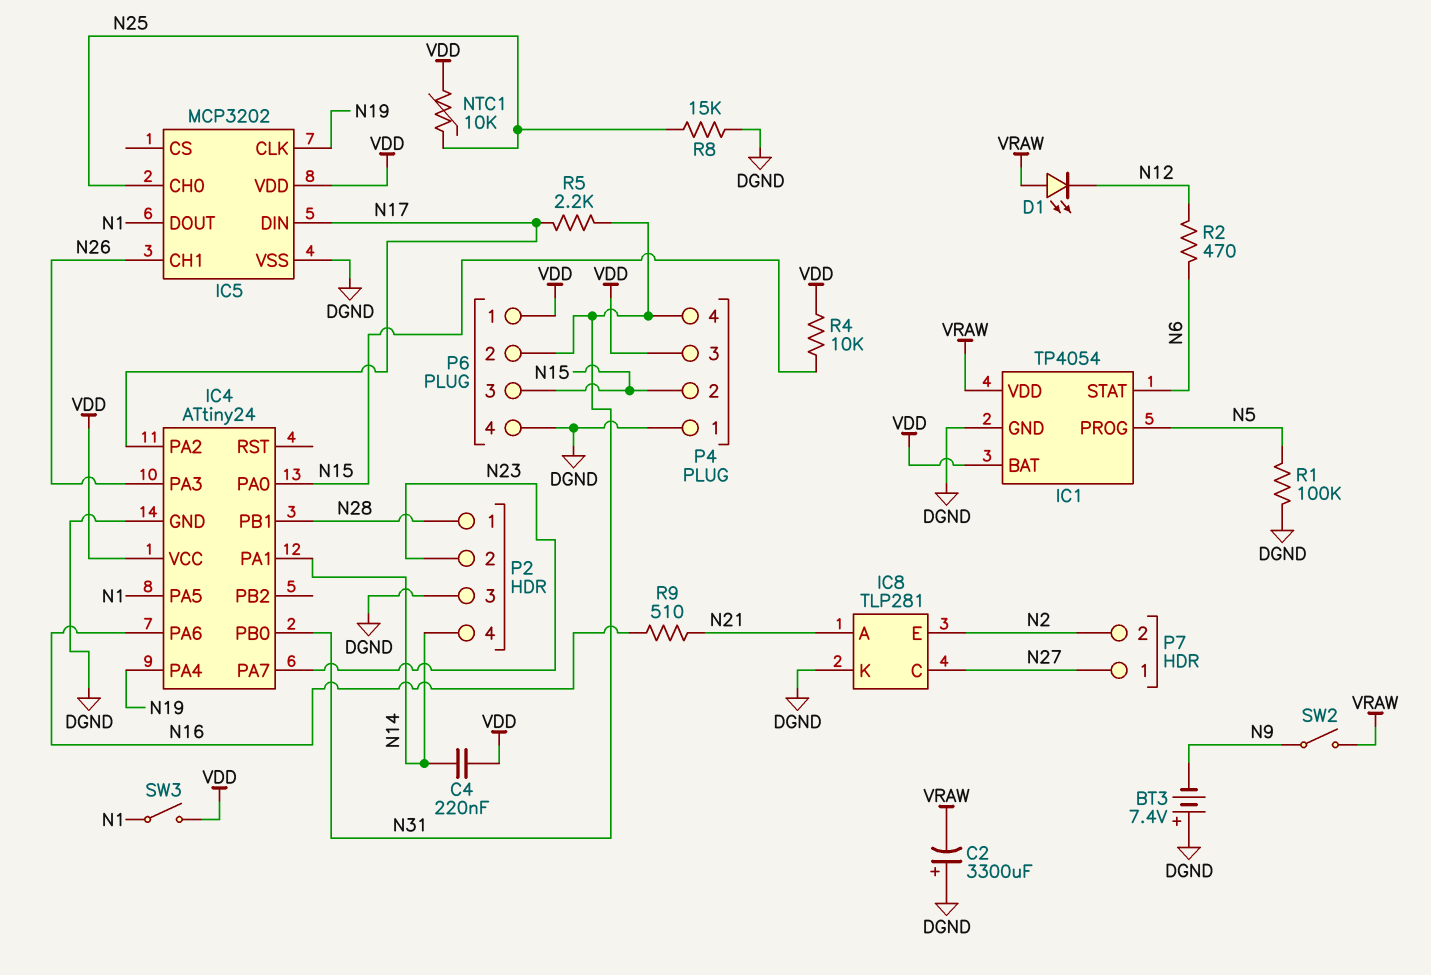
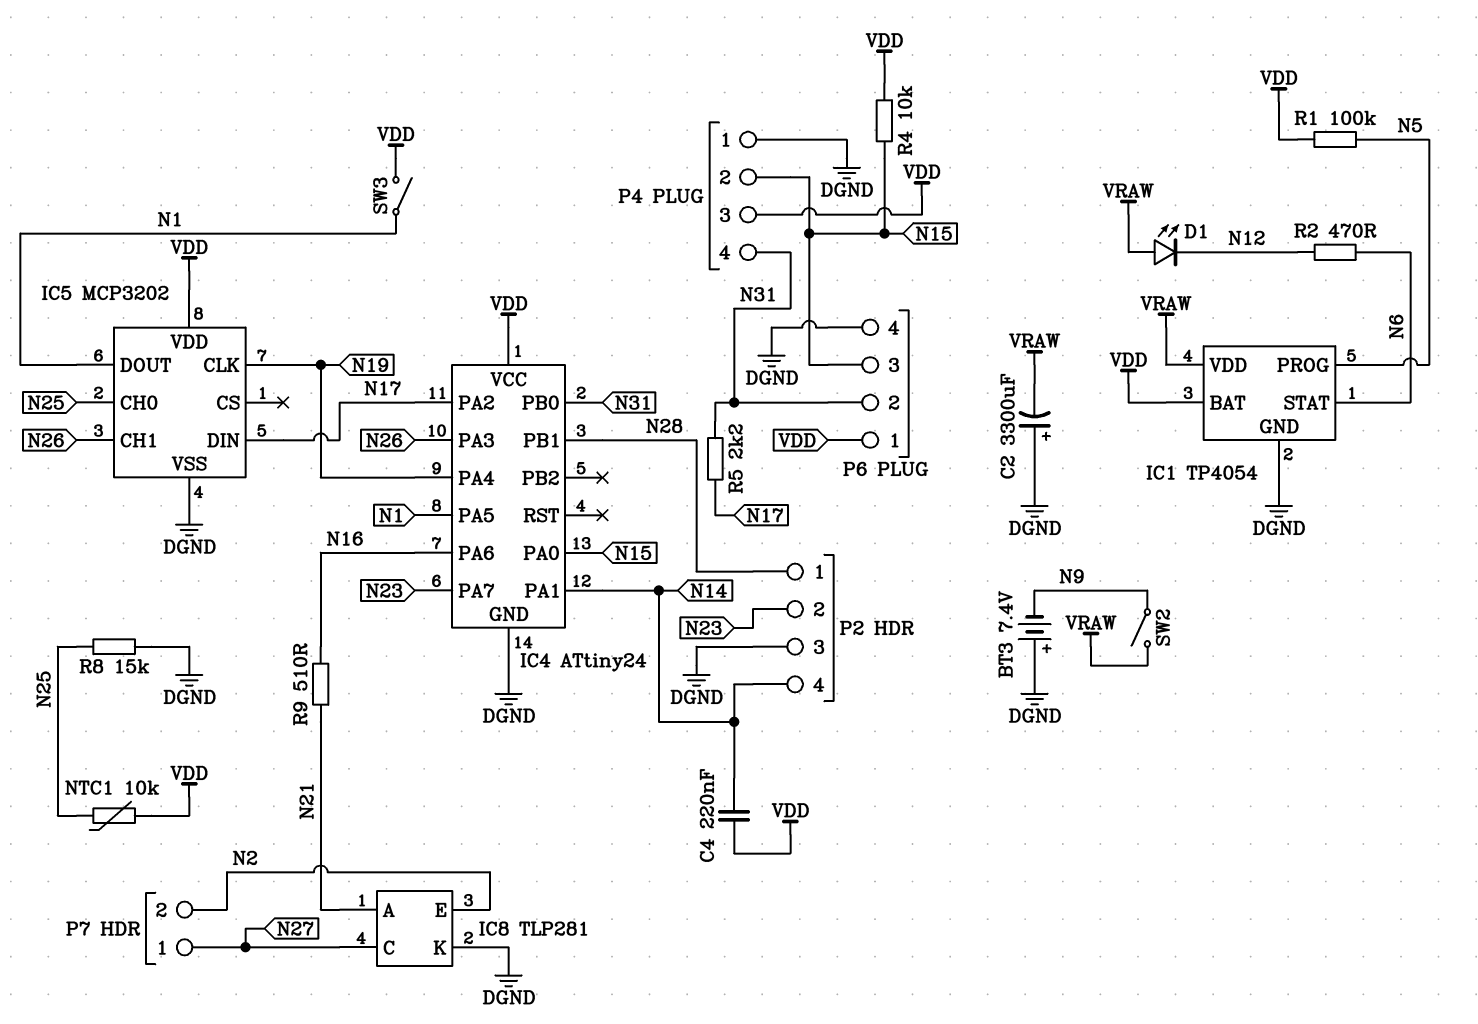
R1: 100k (DGND, N5) -> 100k (N5, VDD)

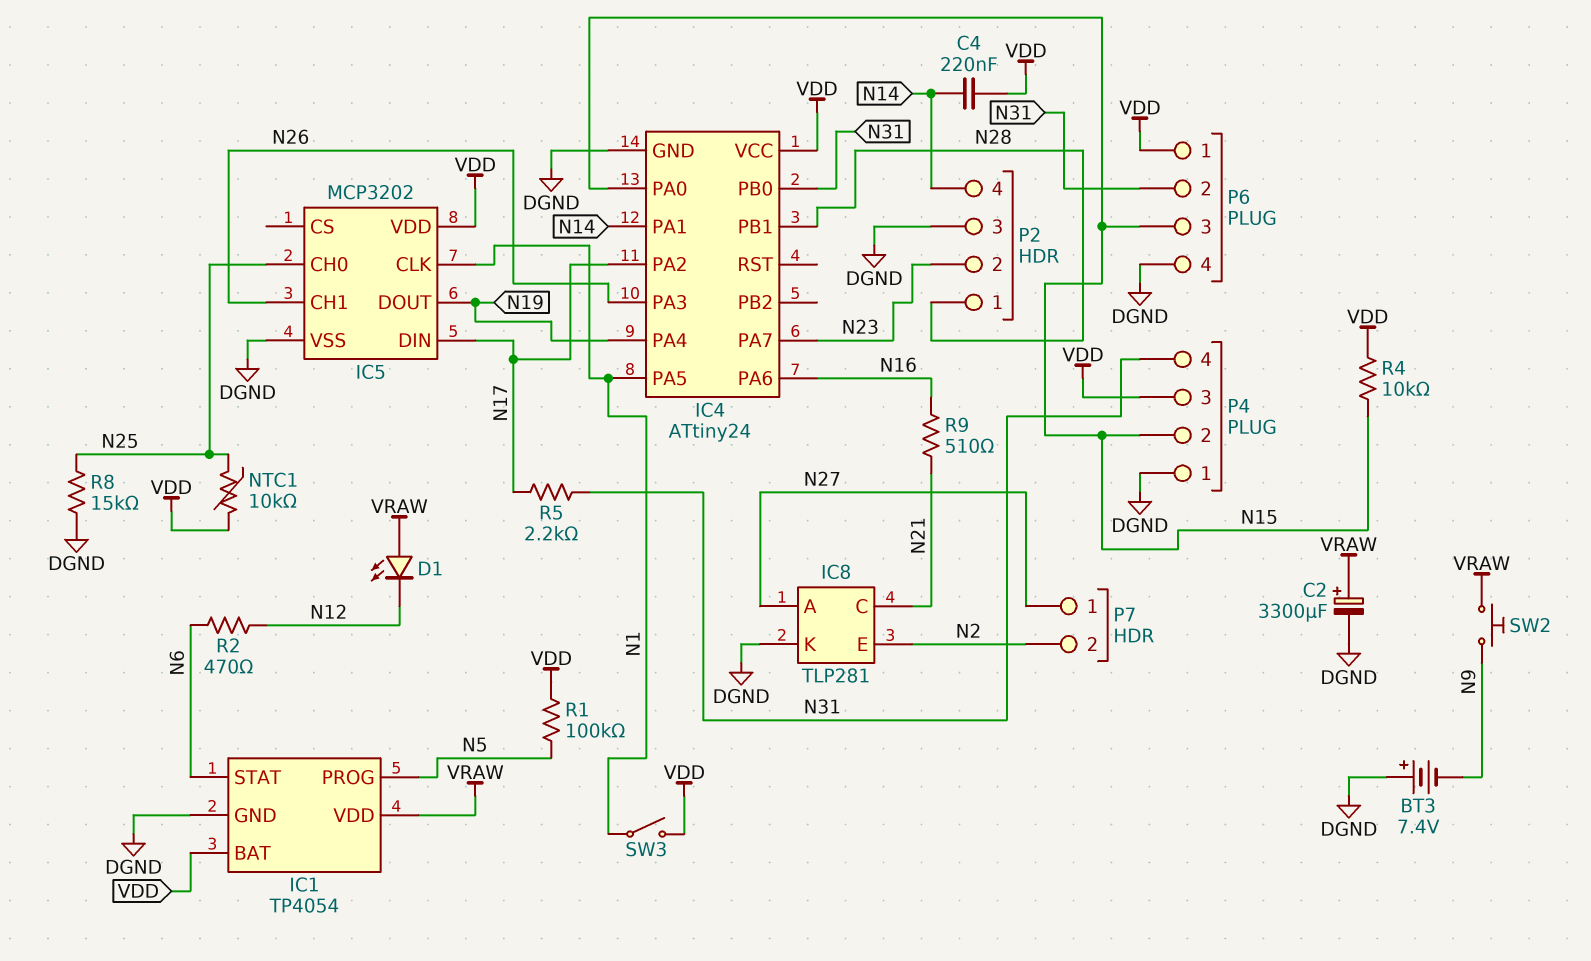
C2: 3300uF (plus DGND, minus VRAW) -> 3300uF (plus VRAW, minus DGND)
IC5 pin CLK: N19 -> N1
IC5 pin DOUT: N1 -> N19
IC8 pin A: N21 -> N27
IC8 pin C: N27 -> N21
SW2: switch (N9, VRAW) -> button (N9, VRAW)

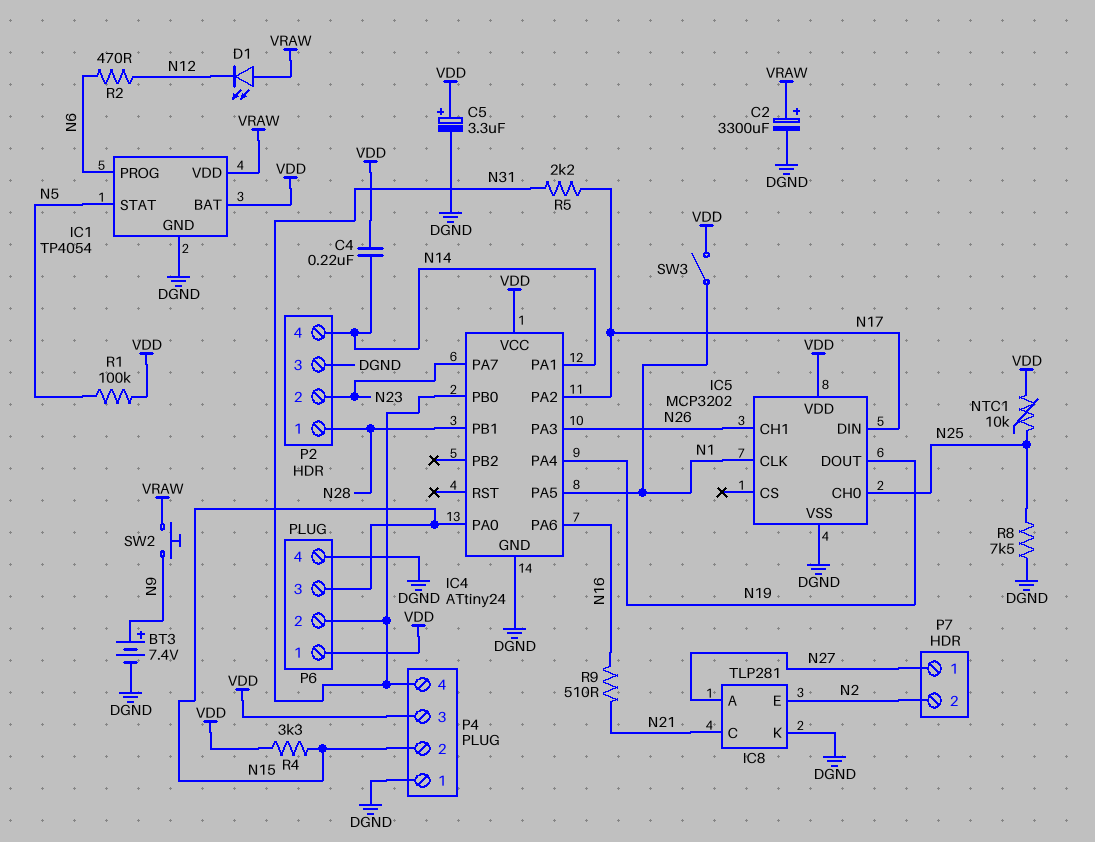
BT3: 7.4V (plus DGND, minus N9) -> 7.4V (plus N9, minus DGND)
C5: none -> 3.3uF (plus VDD, minus DGND)
IC1 pin PROG: N5 -> N6
IC1 pin STAT: N6 -> N5
R4: 10k (N15, VDD) -> 3.3k (N15, VDD)
R8: 15k (DGND, N25) -> 7.5k (DGND, N25)

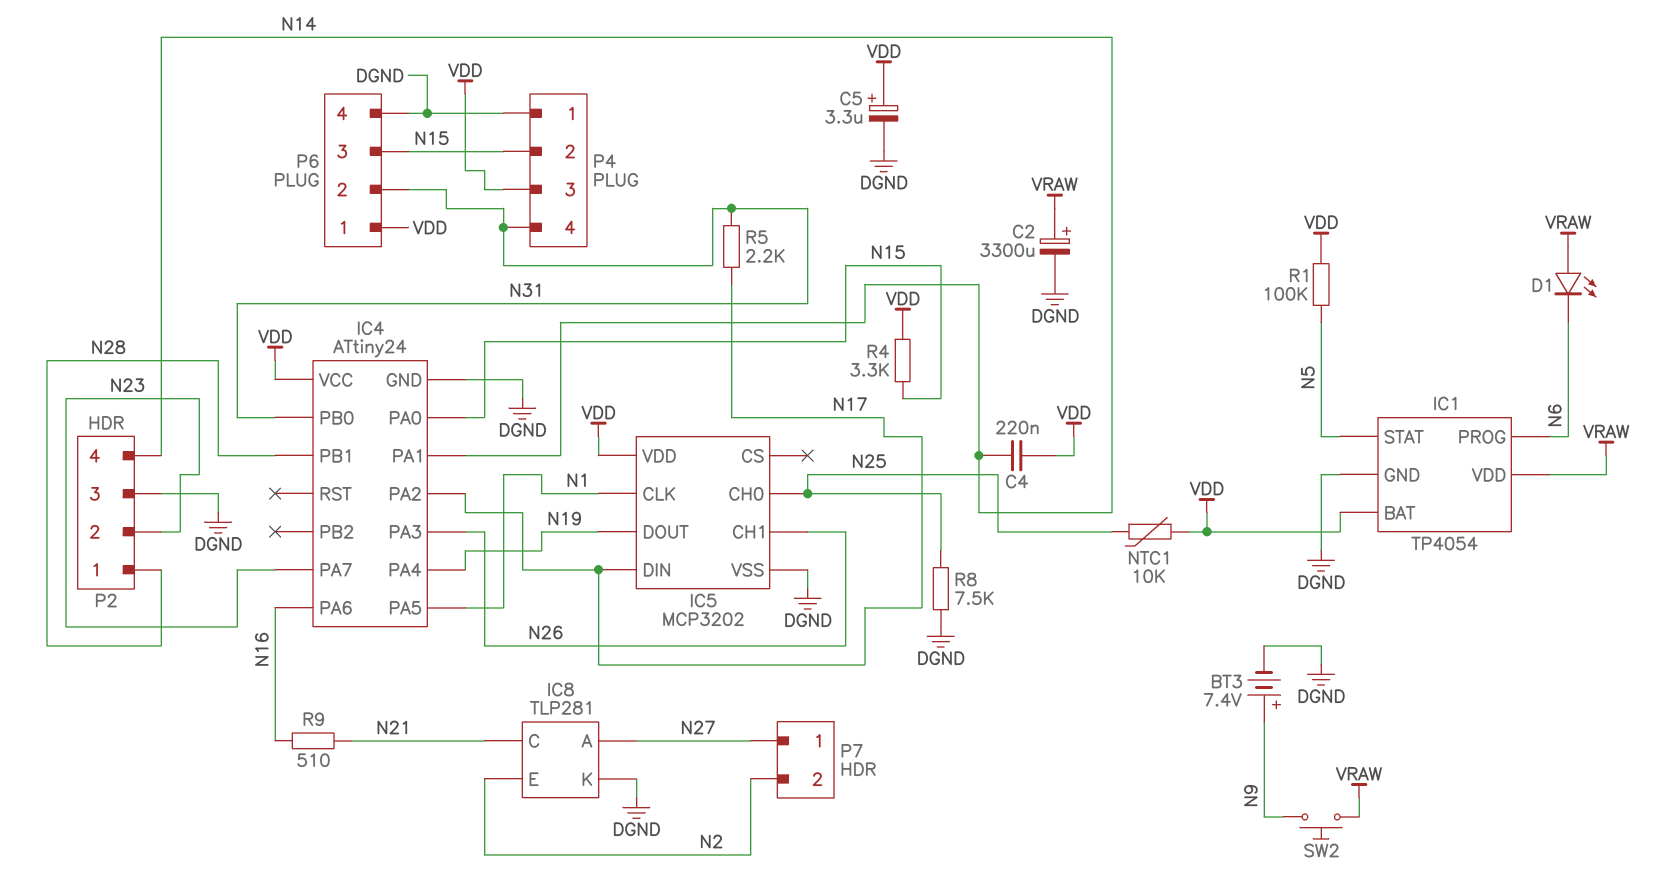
D1: LED (A VRAW, K N12) -> LED (A VRAW, K N6)
R2: 470 (N6, N12) -> none
SW3: switch (N1, VDD) -> none

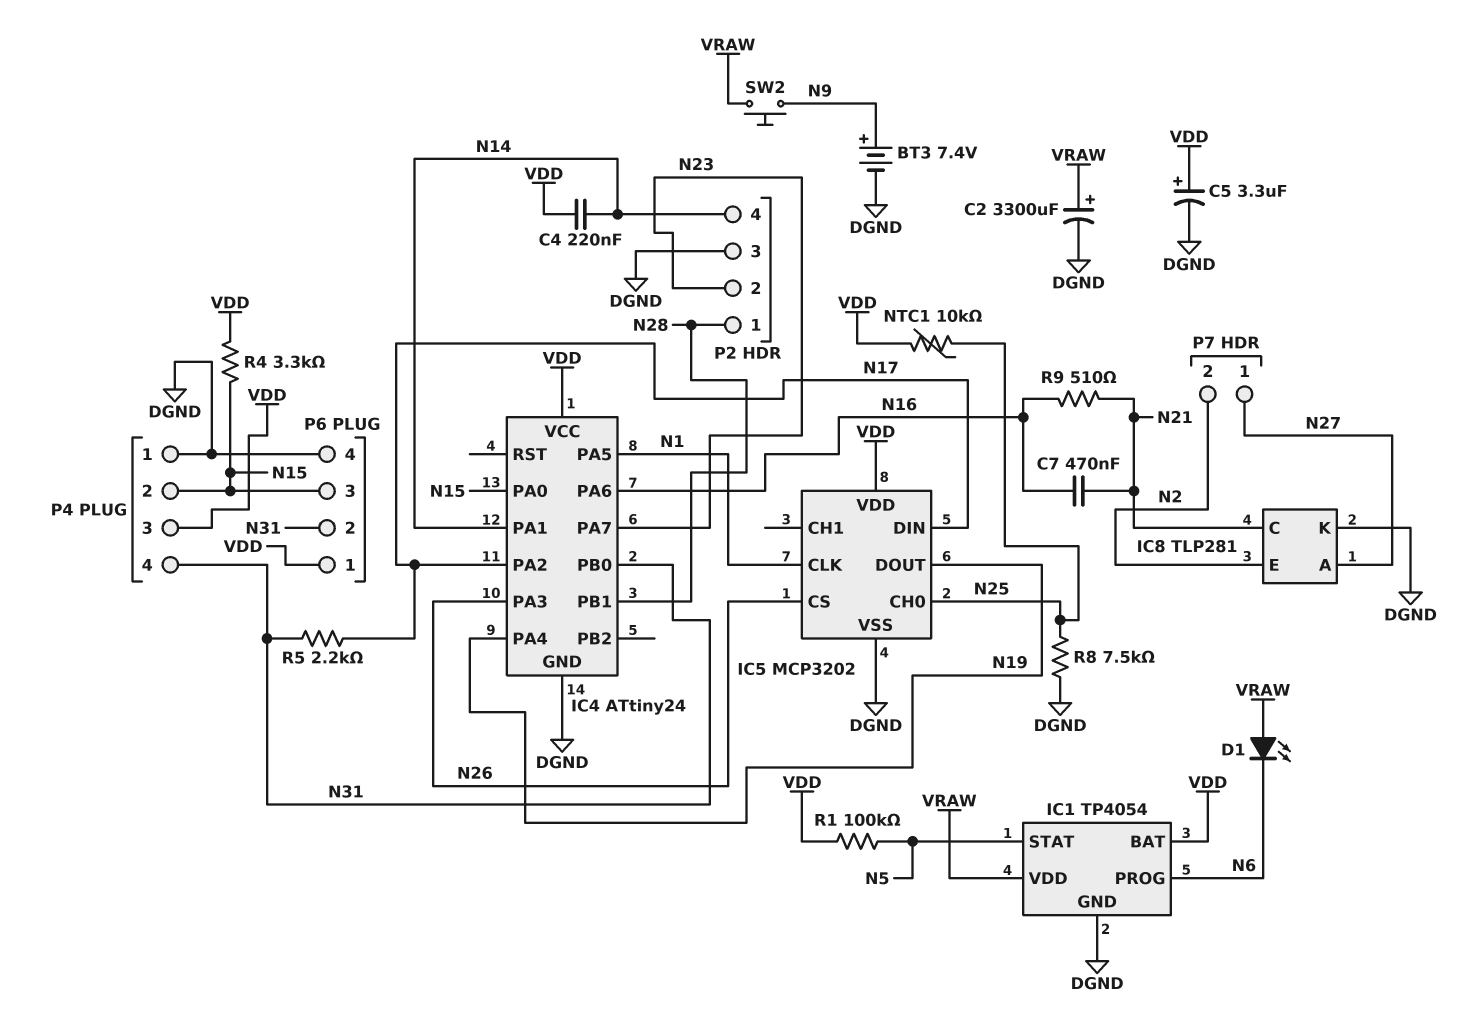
C7: none -> 470nF (N16, N21)
IC5 pin CH1: N26 -> none
IC5 pin CS: none -> N26

